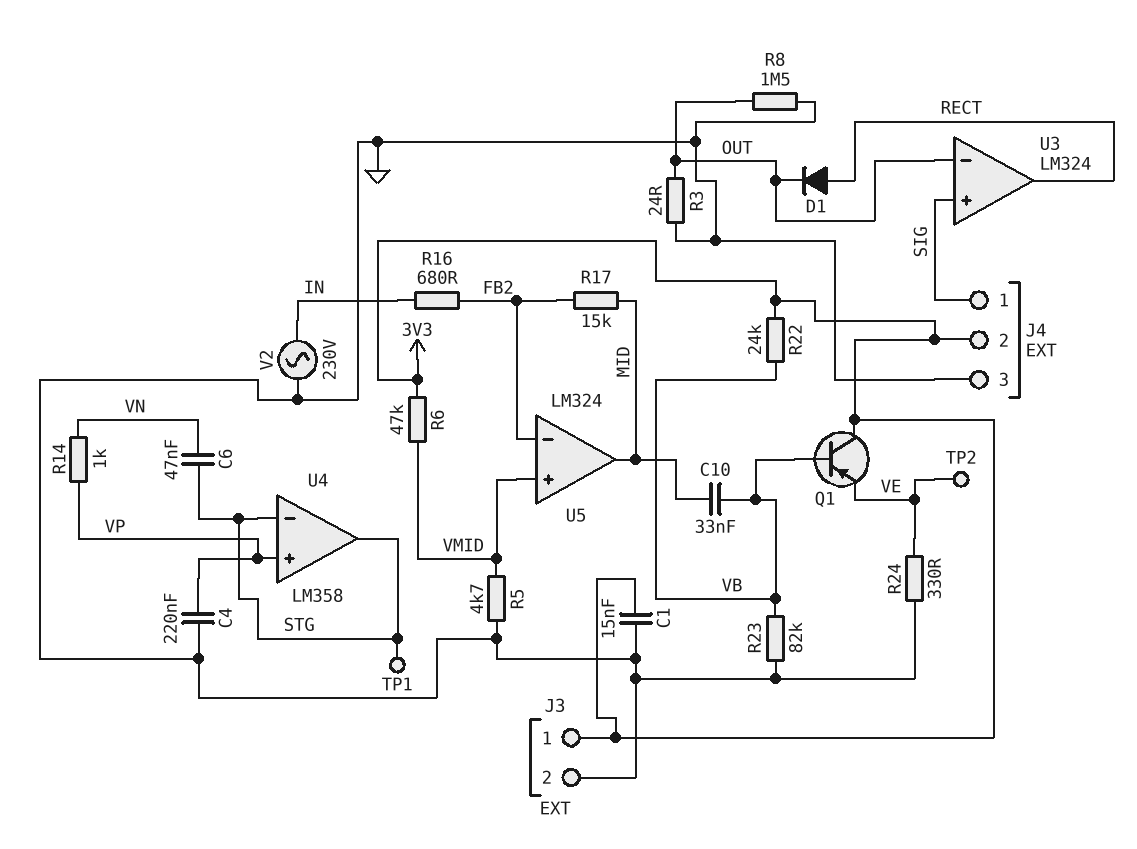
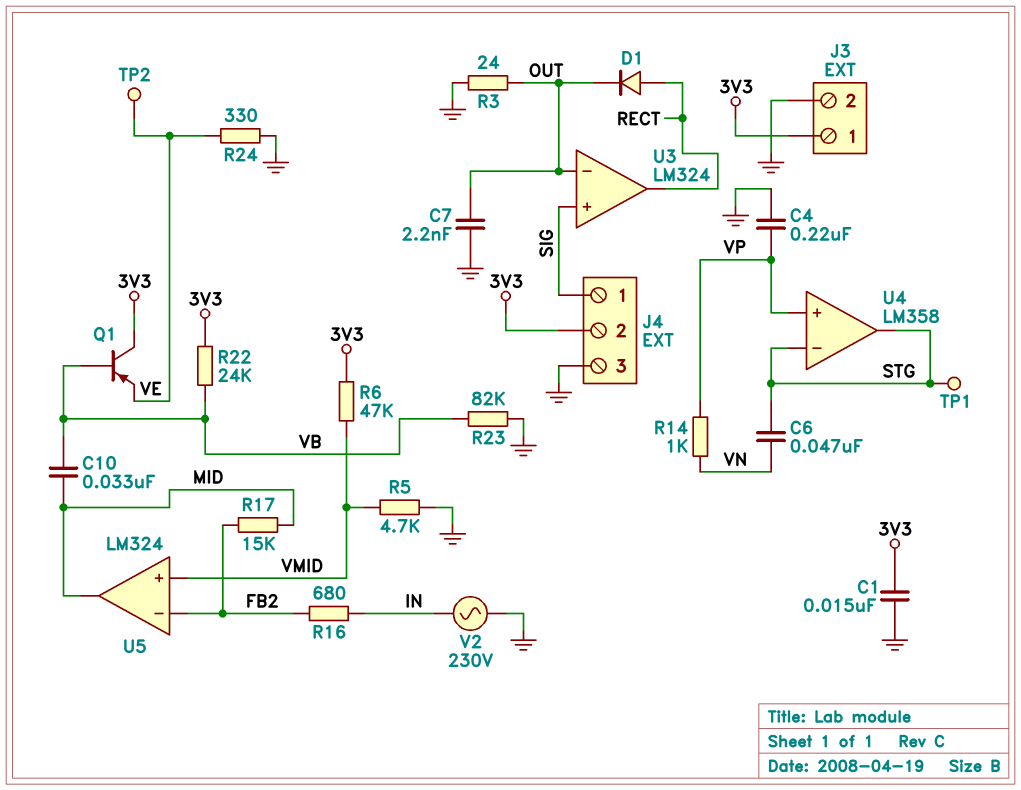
C7: none -> 2.2nF (GND, OUT)
R8: 1.5M (GND, OUT) -> none

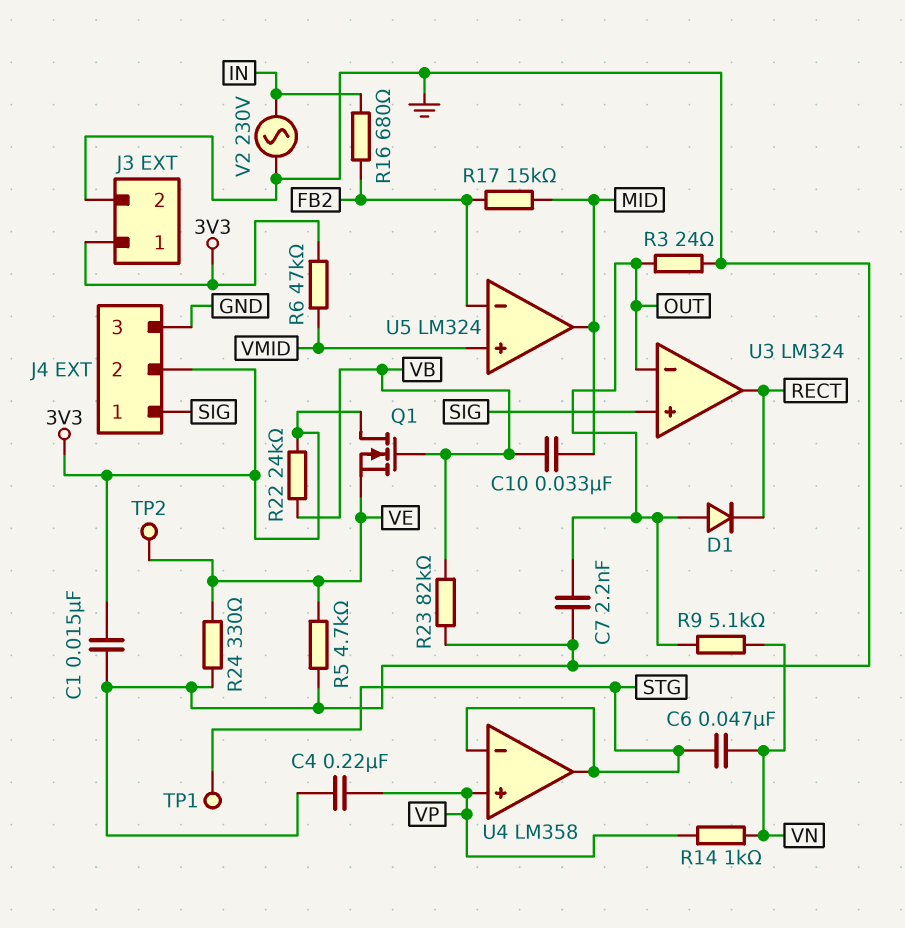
D1: diode (A RECT, K OUT) -> diode (A OUT, K RECT)
Q1: PNP (B VB, C 3V3, E VE) -> NMOS (G VB, D 3V3, S VE)
R5: 4.7k (GND, VMID) -> 4.7k (GND, VE)
R9: none -> 5.1k (OUT, VN)

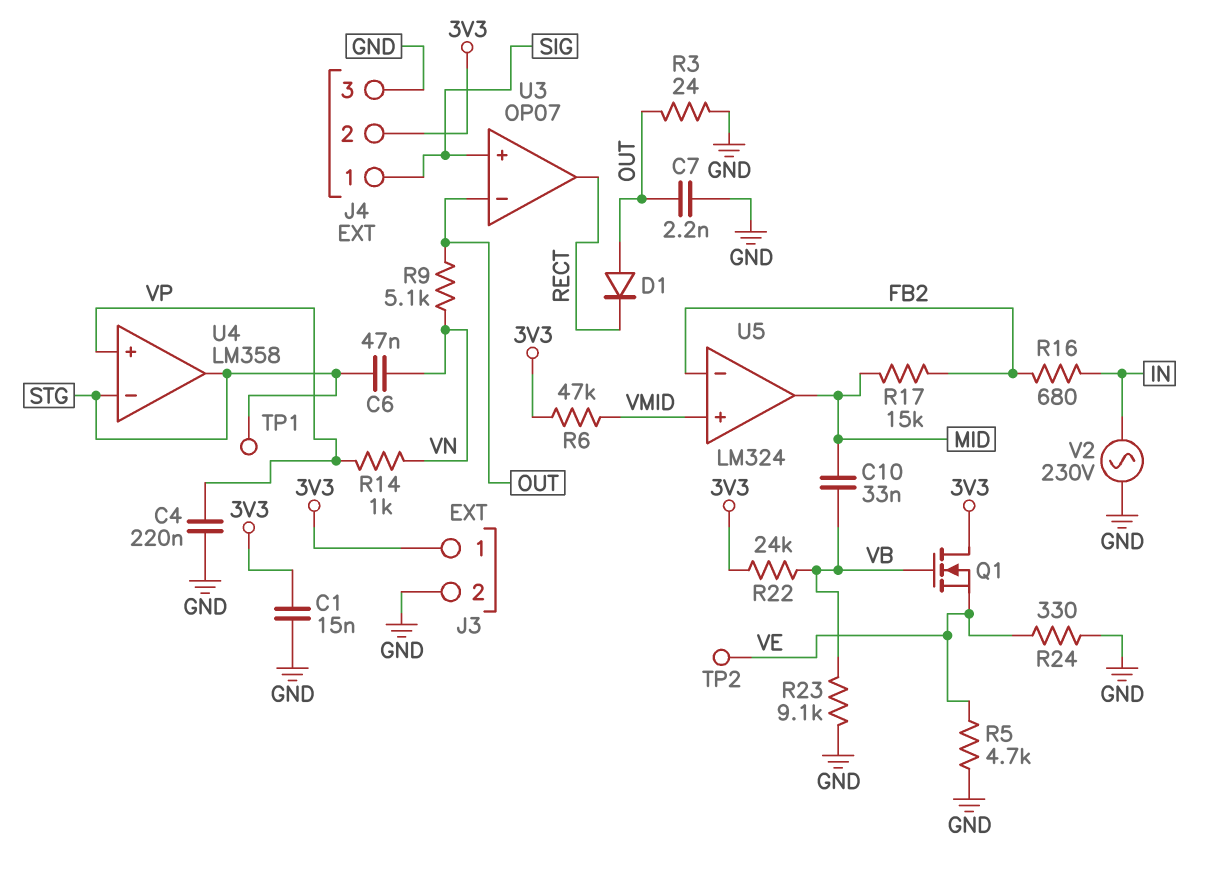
R23: 82k (GND, VB) -> 9.1k (GND, VB)
U3: LM324 -> OP07

